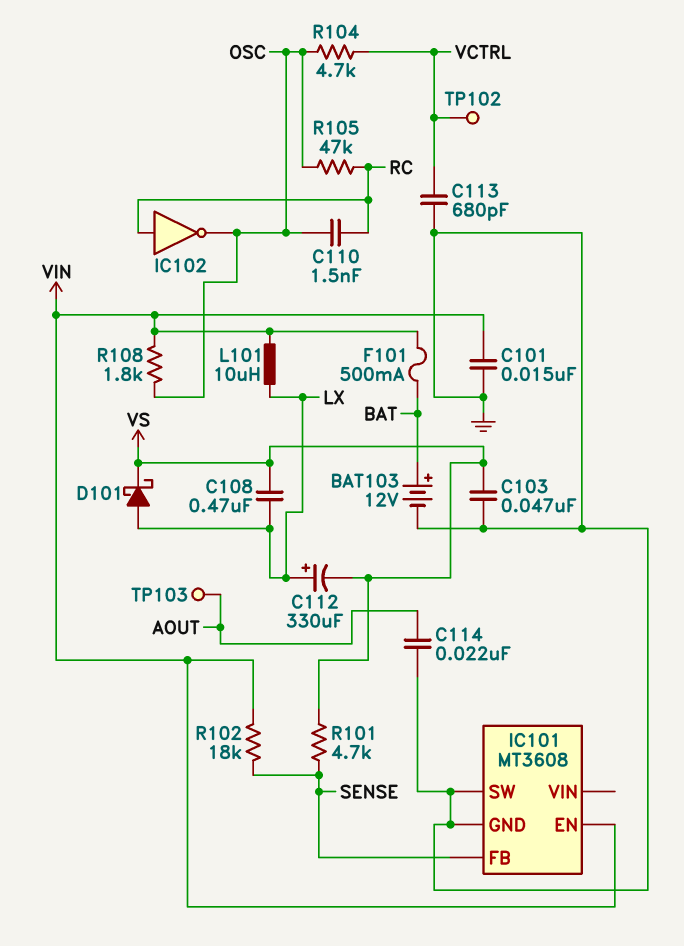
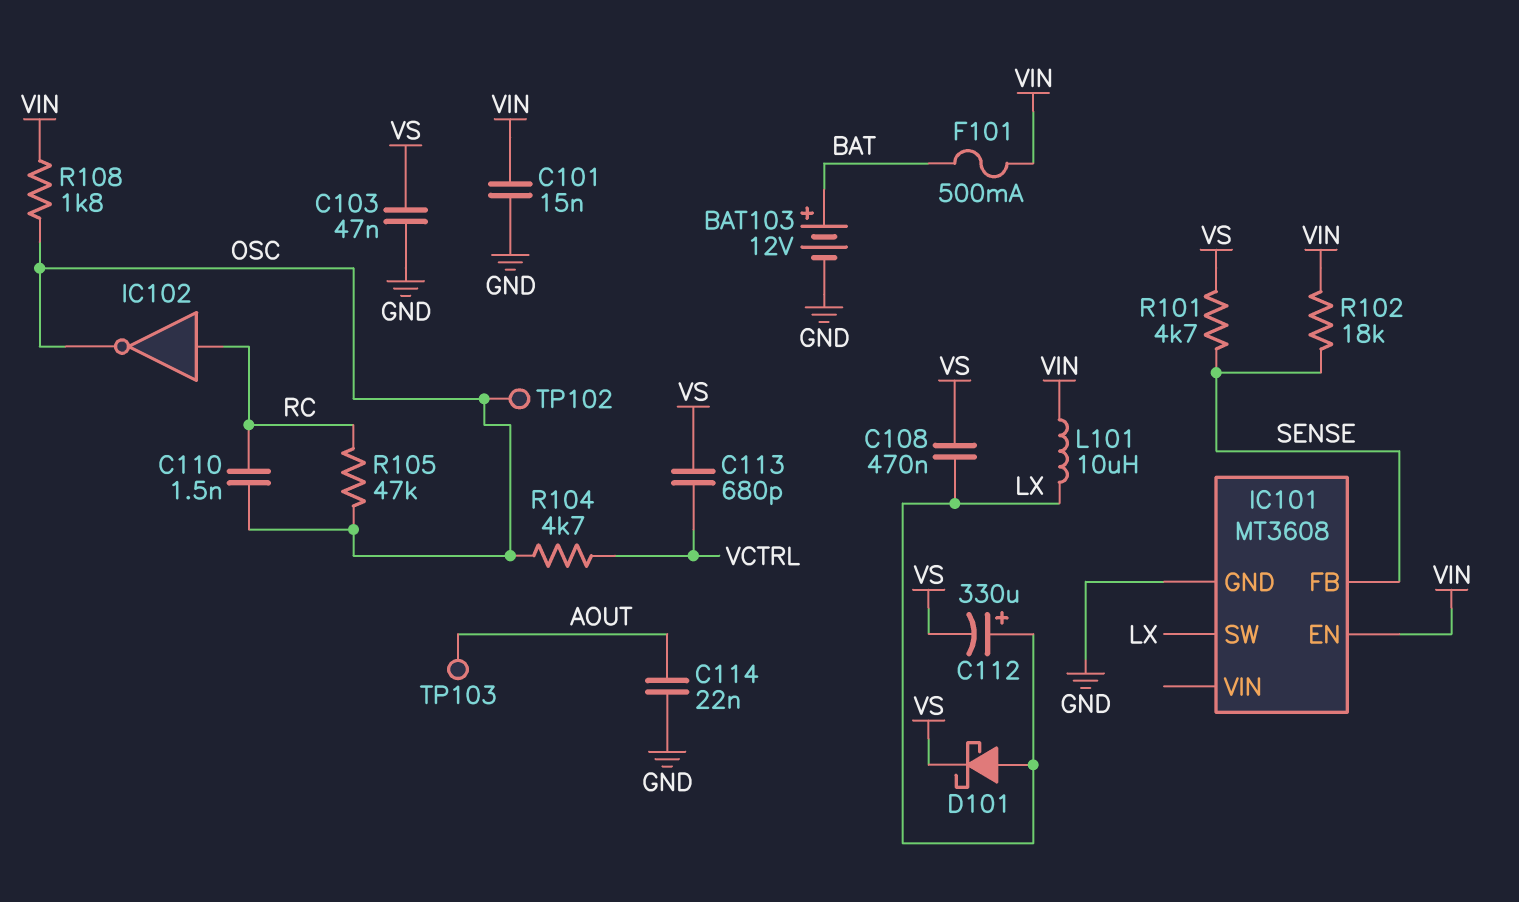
C113: 680pF (GND, VCTRL) -> 680pF (VCTRL, VS)
IC101 pin SW: GND -> LX
TP102: test point (VCTRL) -> test point (OSC)

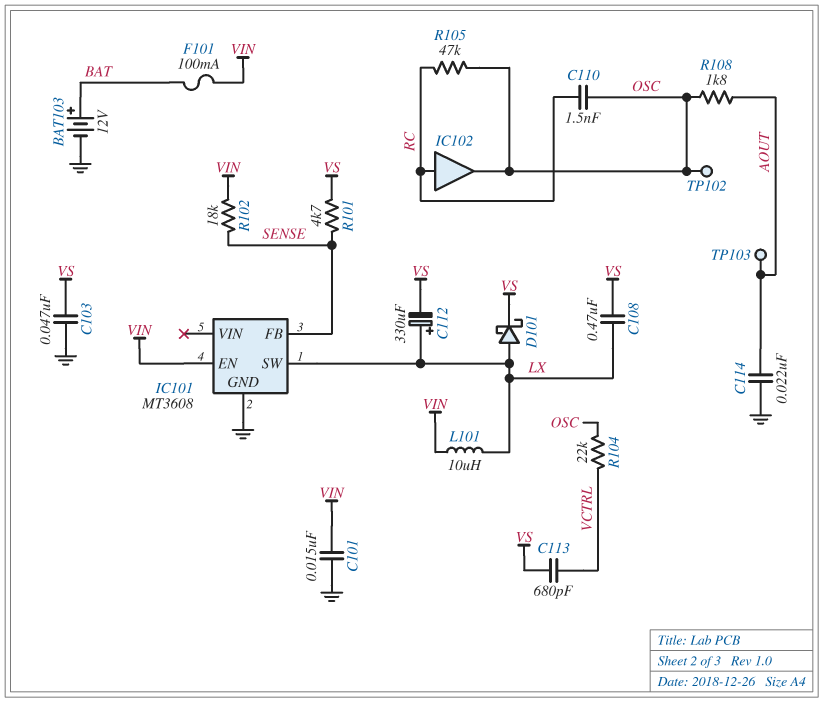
F101: 500mA (BAT, VIN) -> 100mA (BAT, VIN)
IC102: NOT (in RC, out OSC) -> buffer (in RC, out OSC)
R104: 4.7k (OSC, VCTRL) -> 22k (OSC, VCTRL)
R108: 1.8k (OSC, VIN) -> 1.8k (AOUT, OSC)

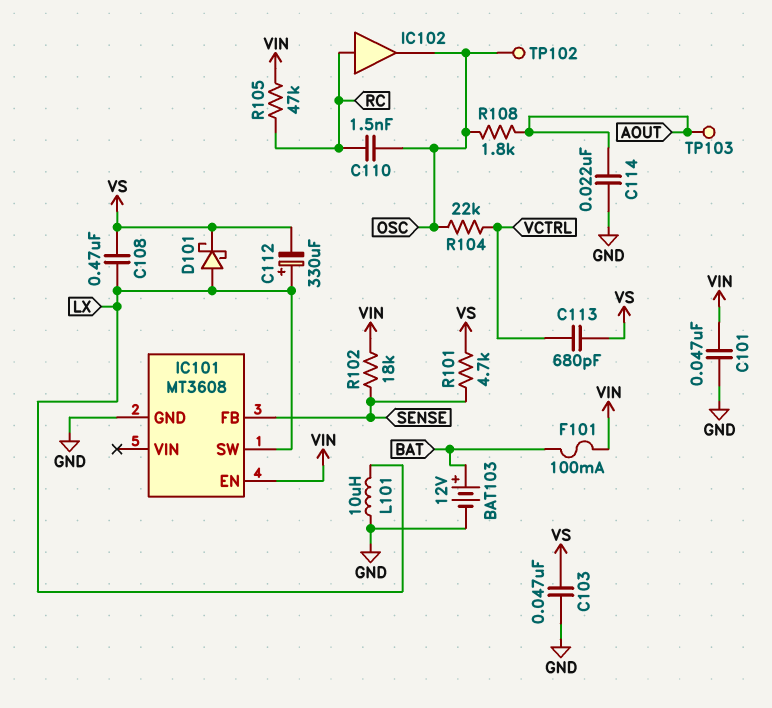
C101: 15nF (GND, VIN) -> 47nF (GND, VIN)
L101: 10uH (LX, VIN) -> 10uH (GND, LX)
R105: 47k (OSC, RC) -> 47k (RC, VIN)

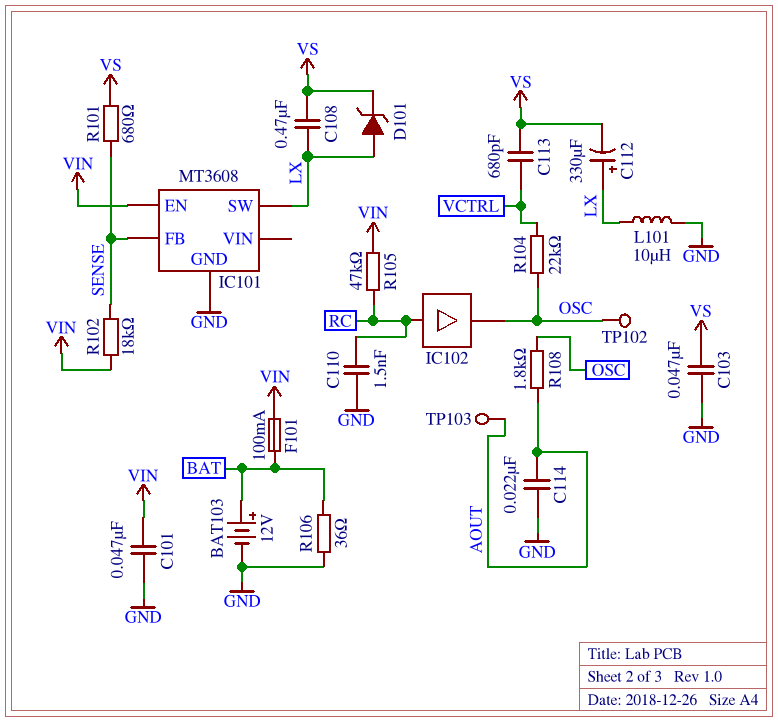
C110: 1.5nF (OSC, RC) -> 1.5nF (GND, RC)
D101: schottky (A LX, K VS) -> zener (A LX, K VS)
R101: 4.7k (SENSE, VS) -> 680 (SENSE, VS)
R106: none -> 36 (BAT, GND)

